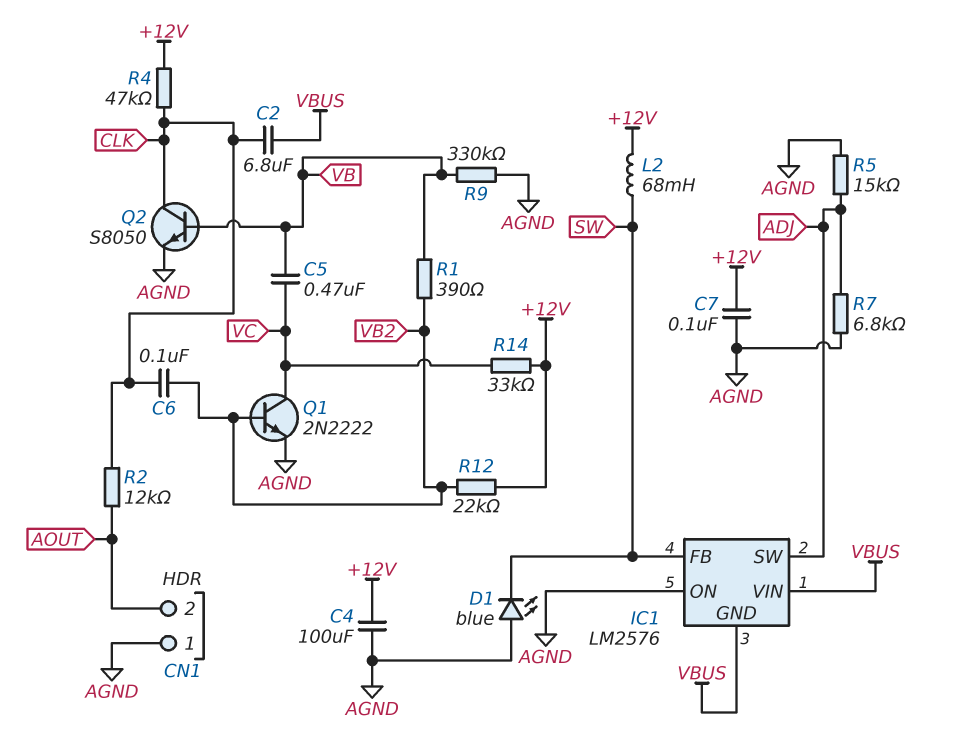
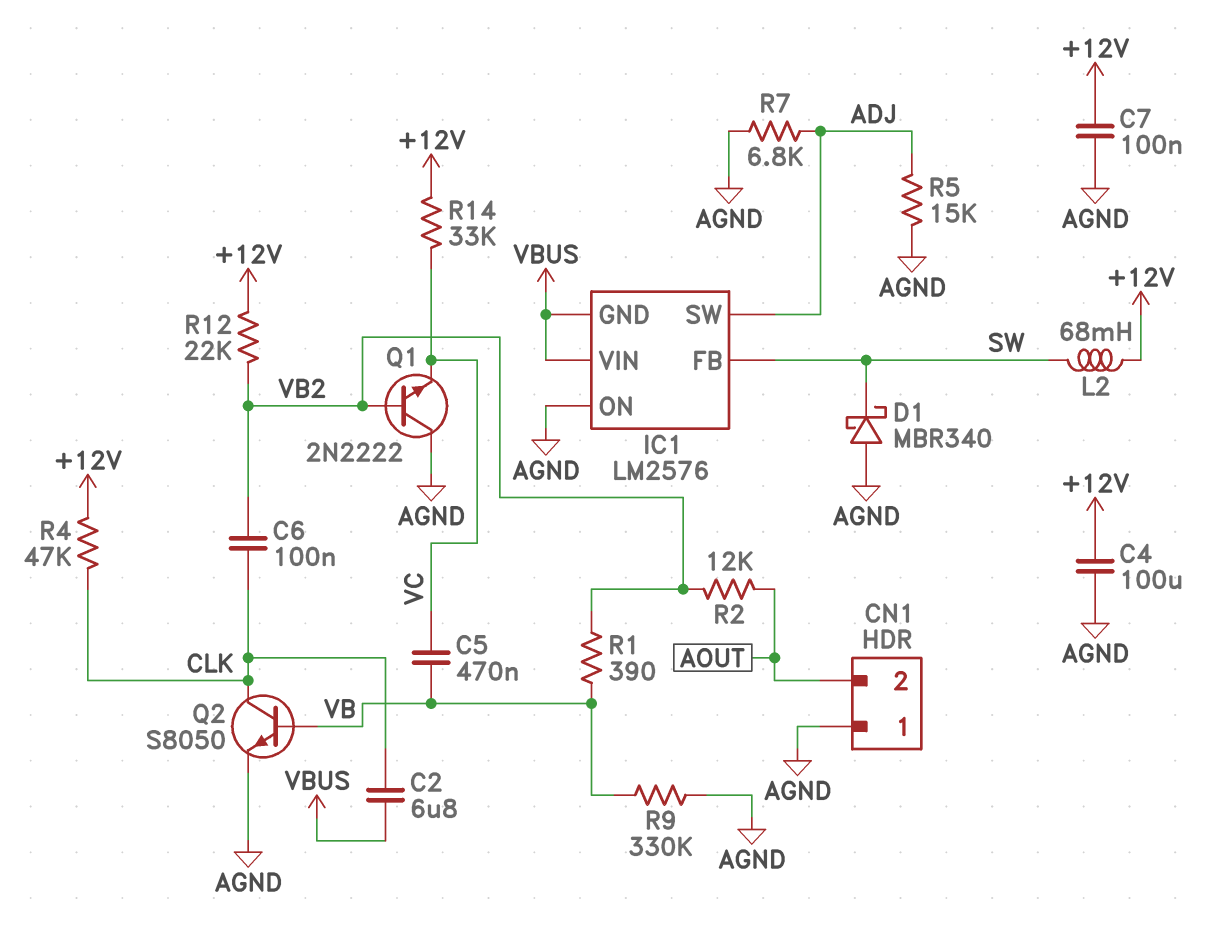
D1: LED blue (A AGND, K SW) -> schottky MBR340 (A AGND, K SW)
Q1: NPN 2N2222 (B VB2, C VC, E AGND) -> NPN 2N2222 (B VB2, C AGND, E VC)
R2: 12k (AOUT, CLK) -> 12k (AOUT, VB2)

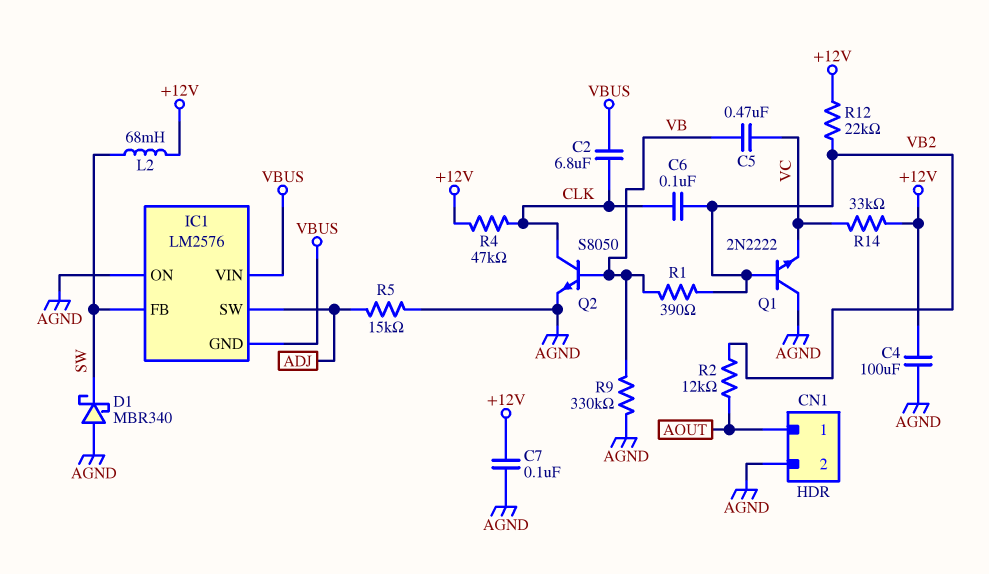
CN1 pin 1: AGND -> AOUT
CN1 pin 2: AOUT -> AGND
R7: 6.8k (ADJ, AGND) -> none

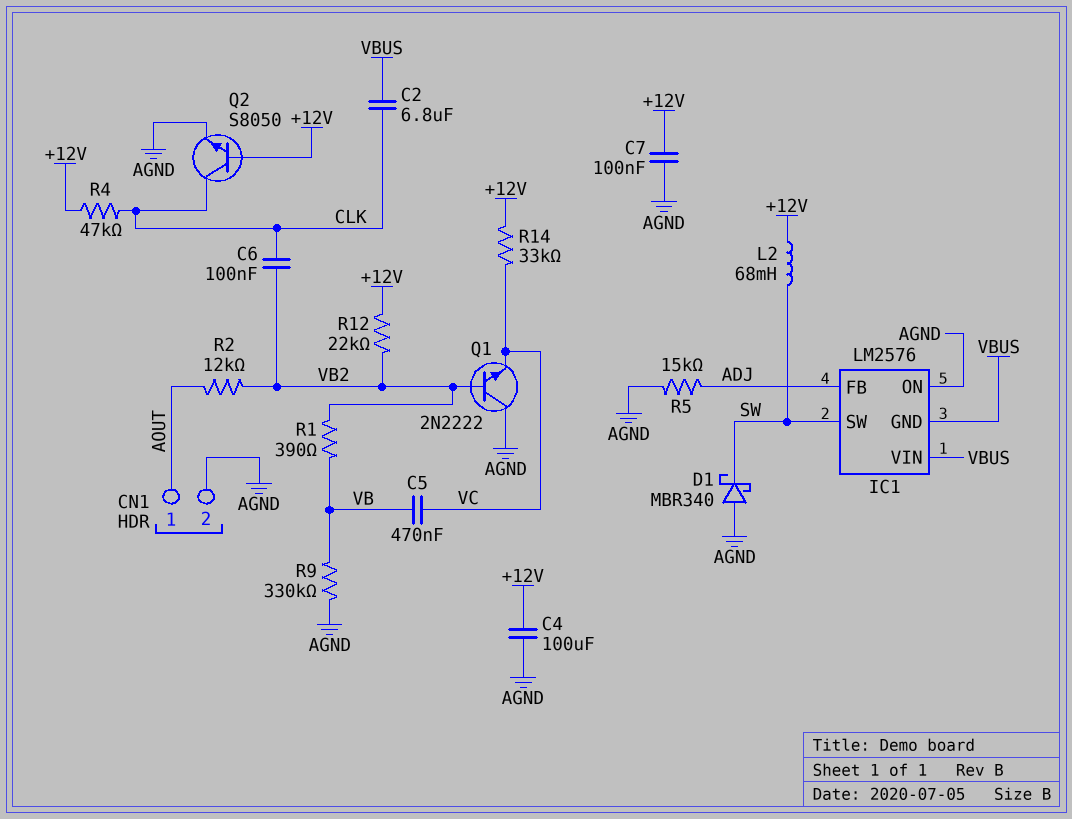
IC1 pin FB: SW -> ADJ
IC1 pin SW: ADJ -> SW
Q2: NPN S8050 (B VB, C CLK, E AGND) -> NPN S8050 (B +12V, C CLK, E AGND)

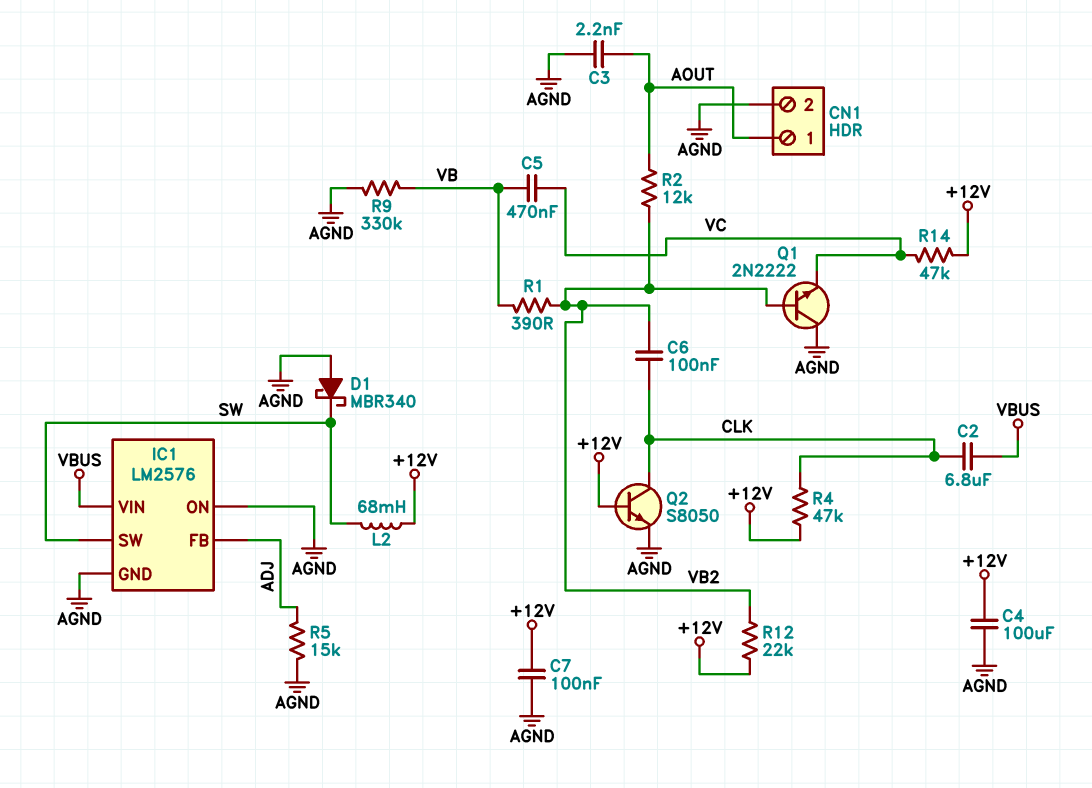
C3: none -> 2.2nF (AGND, AOUT)
IC1 pin GND: VBUS -> AGND
R14: 33k (+12V, VC) -> 47k (+12V, VC)

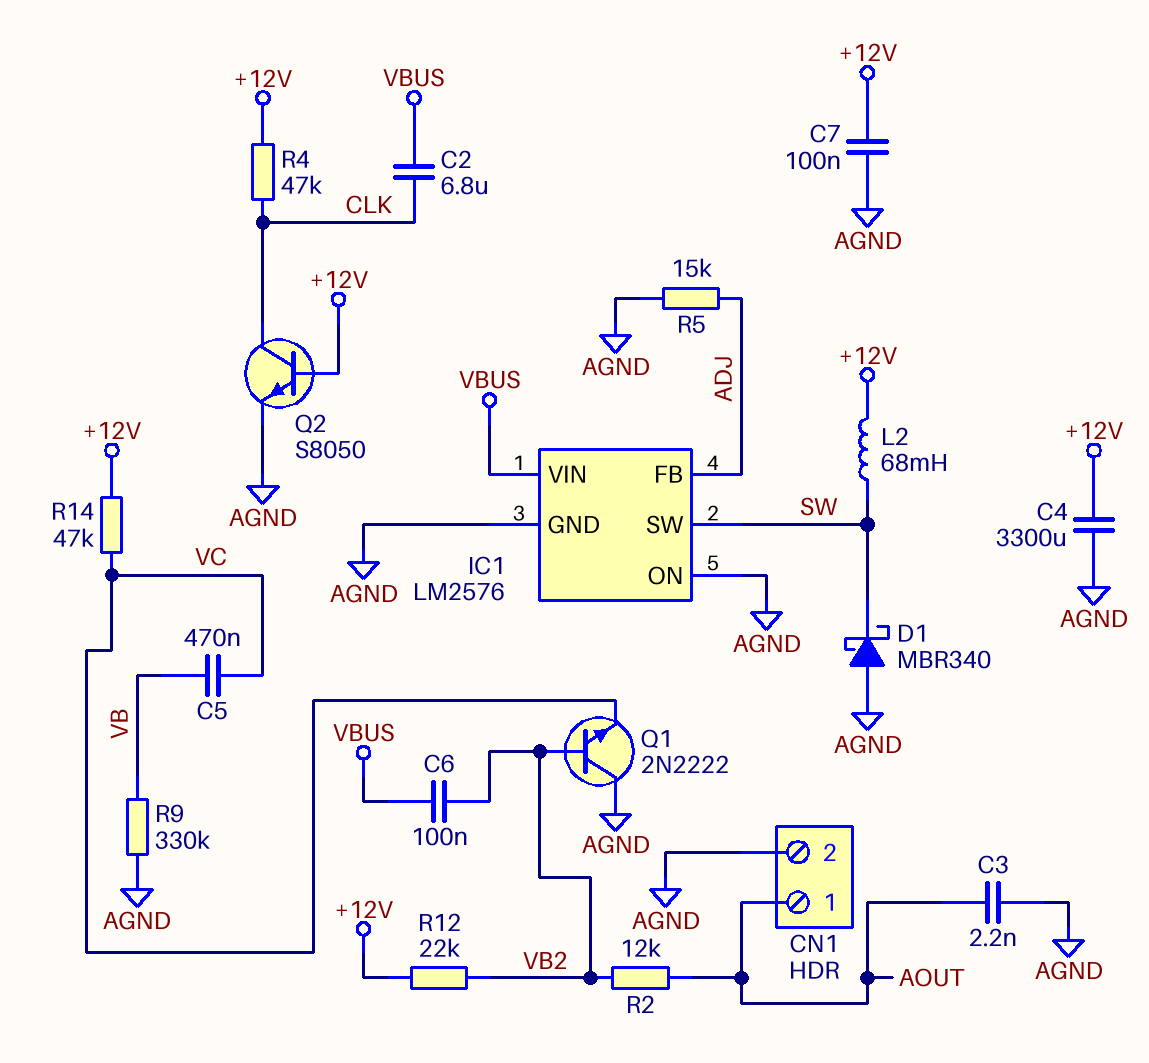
C4: 100uF (+12V, AGND) -> 3300uF (+12V, AGND)
C6: 100nF (CLK, VB2) -> 100nF (VB2, VBUS)
R1: 390 (VB, VB2) -> none

